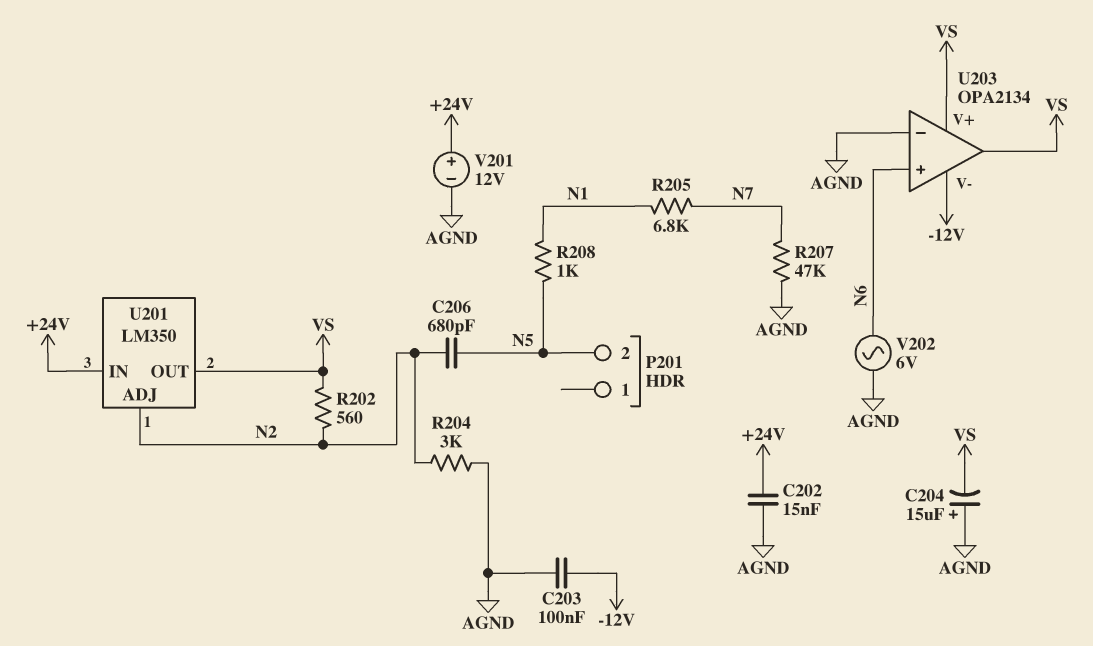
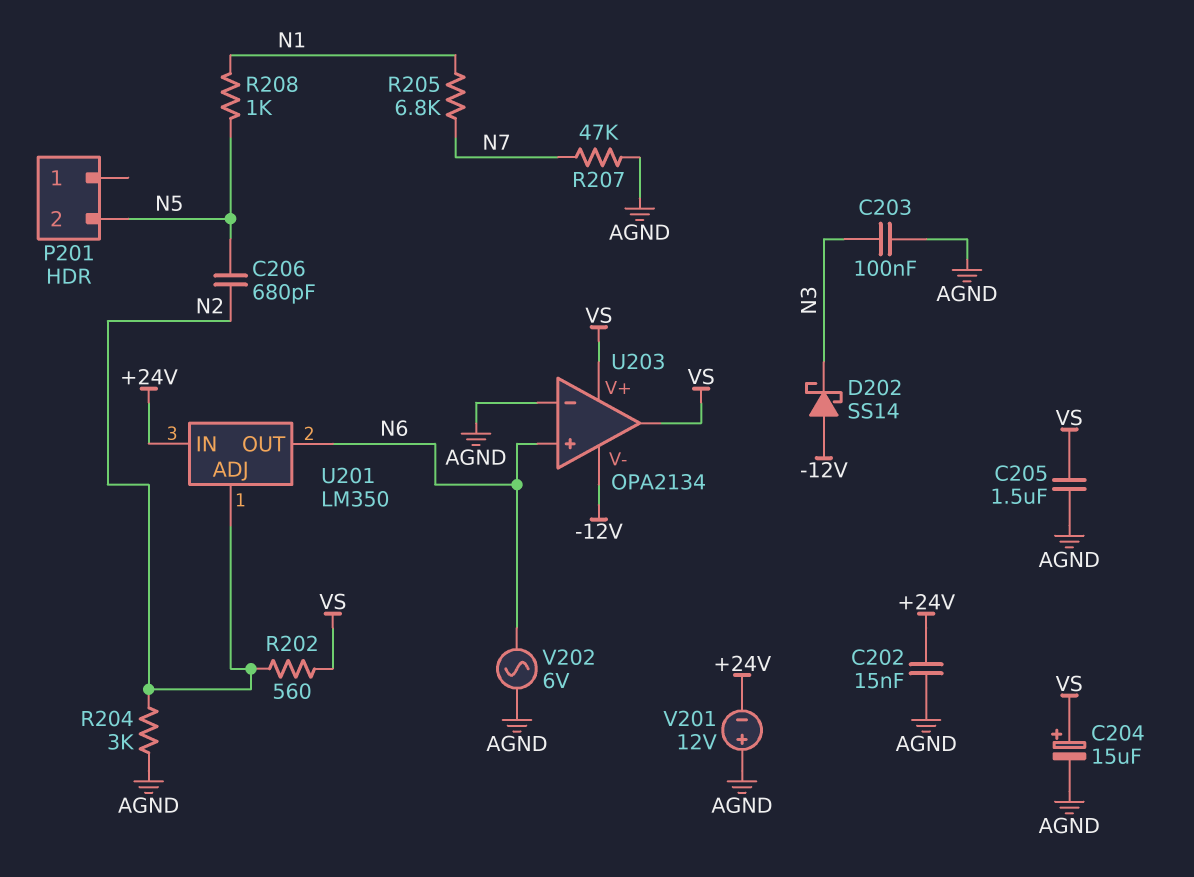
C203: 100nF (-12V, AGND) -> 100nF (AGND, N3)
C204: 15uF (plus AGND, minus VS) -> 15uF (plus VS, minus AGND)
C205: none -> 1.5uF (AGND, VS)
D202: none -> schottky SS14 (A -12V, K N3)
U201 pin OUT: VS -> N6
V201: 12V (plus +24V, minus AGND) -> 12V (plus AGND, minus +24V)

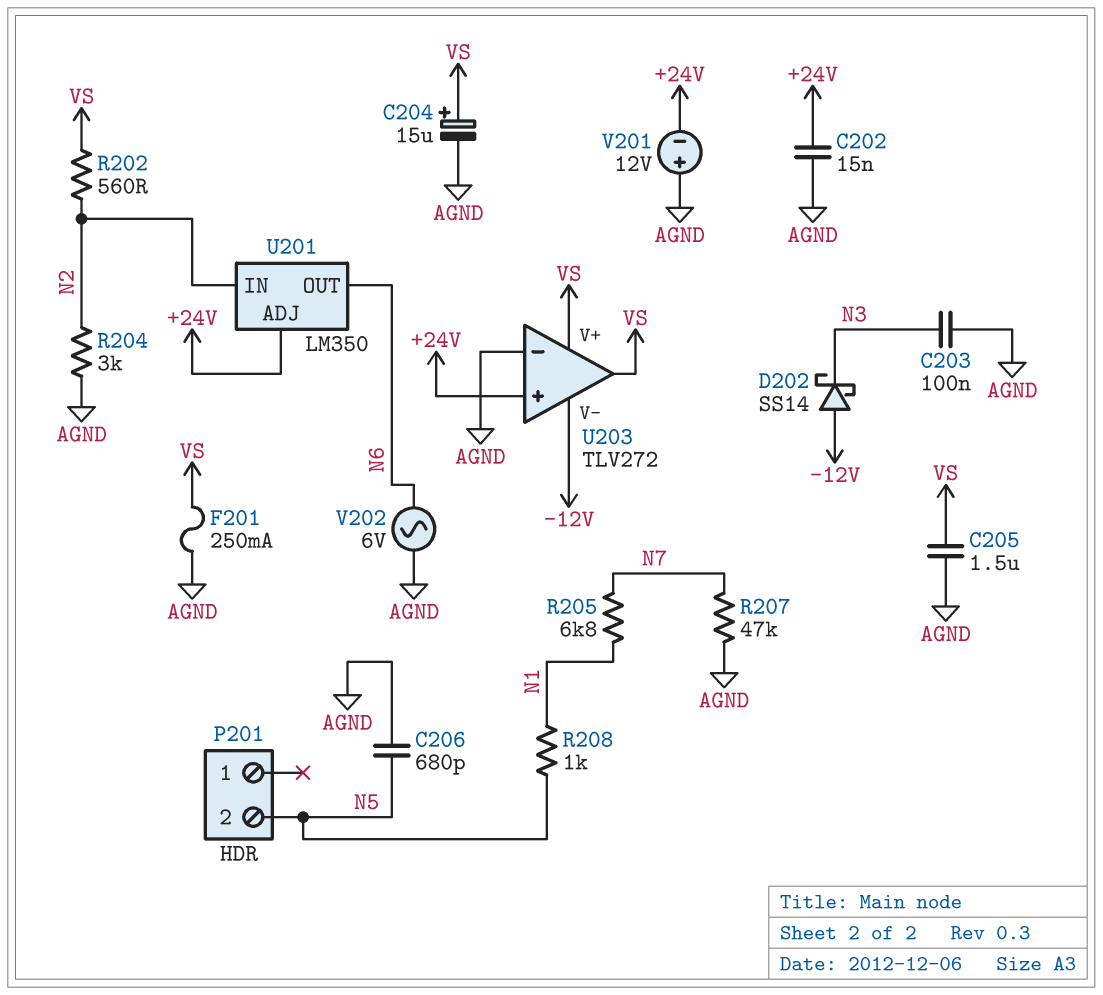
C206: 680pF (N2, N5) -> 680pF (AGND, N5)
F201: none -> 250mA (AGND, VS)
U201 pin ADJ: N2 -> +24V
U201 pin IN: +24V -> N2
U203: OPA2134 -> TLV272
U203 pin in+: N6 -> +24V

